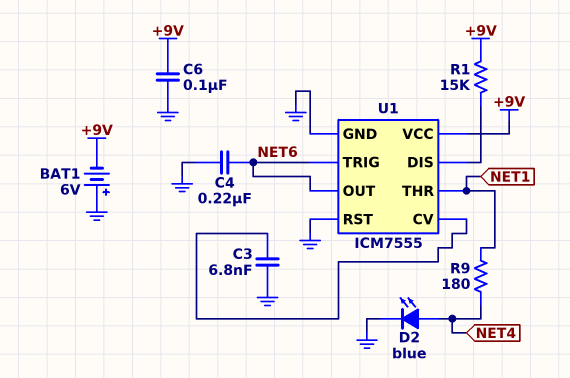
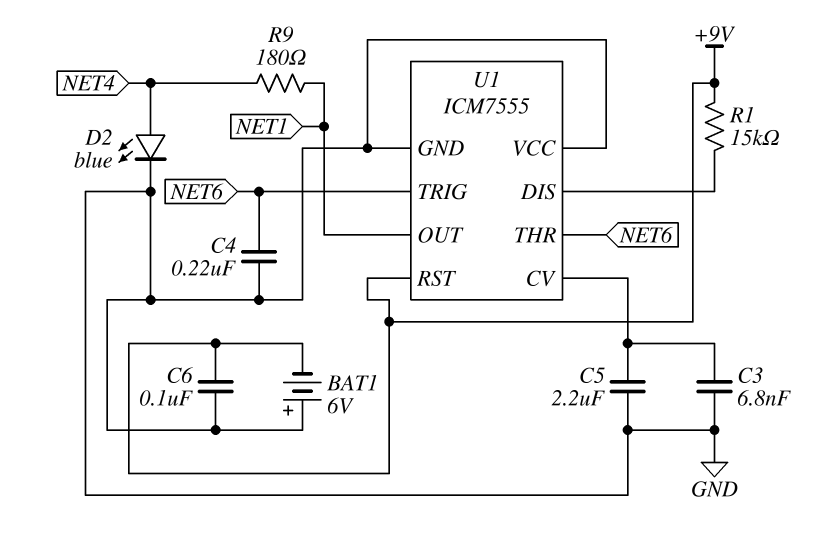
C5: none -> 2.2uF (GND, U1/CV)
U1 pin OUT: NET6 -> NET1
U1 pin RST: GND -> +9V
U1 pin THR: NET1 -> NET6
U1 pin VCC: +9V -> GND

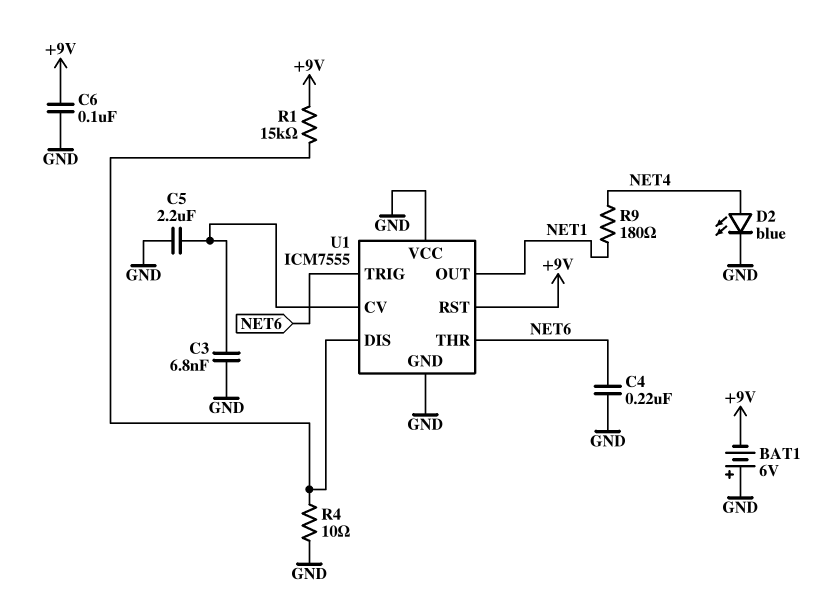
R4: none -> 10 (GND, U1/DIS)

